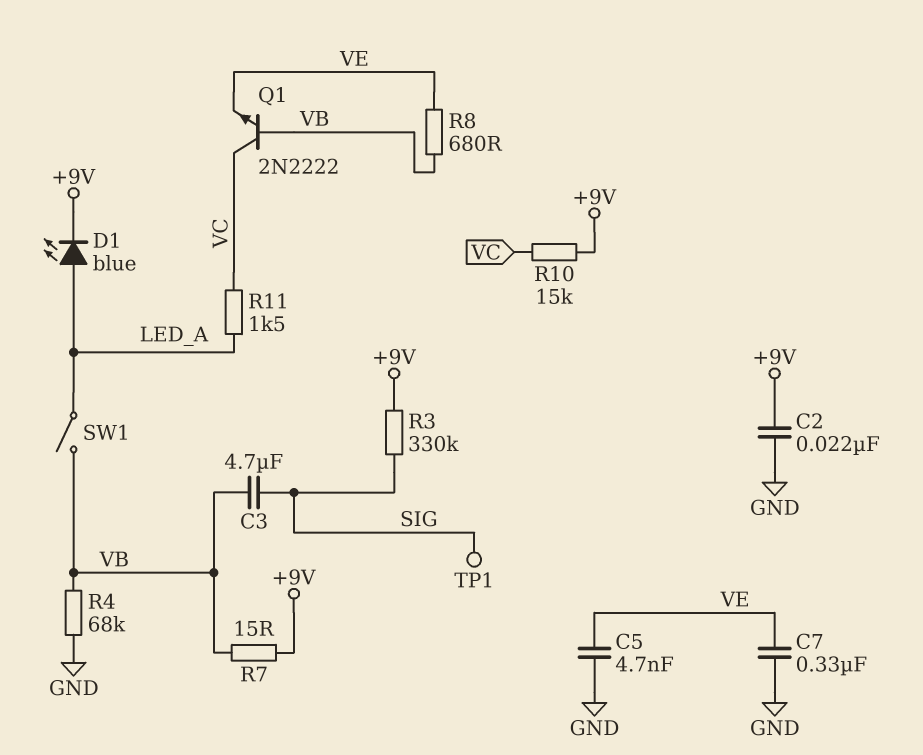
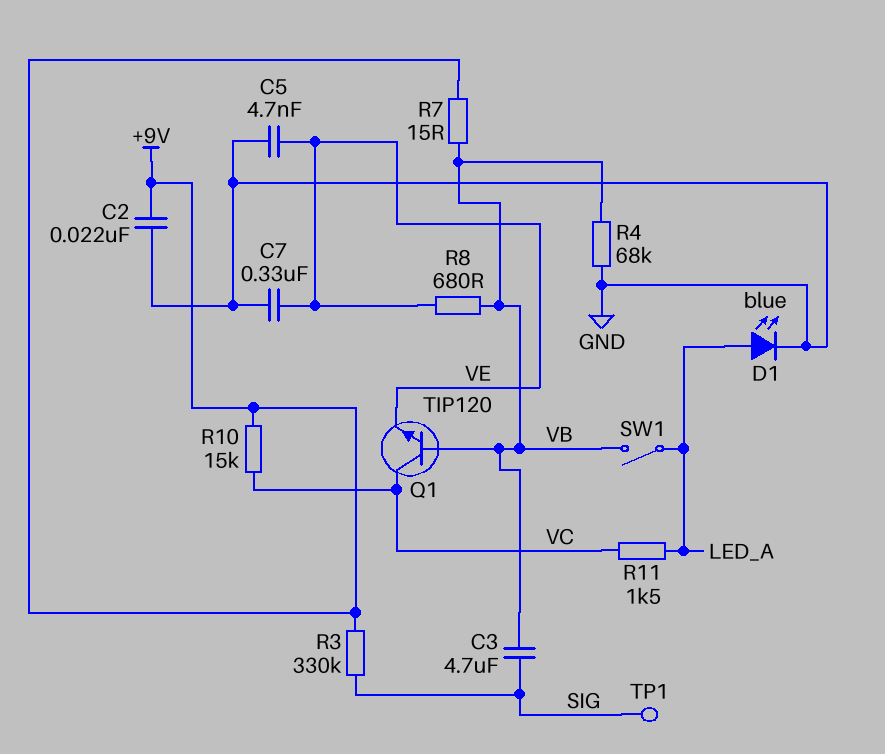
D1: LED blue (A LED_A, K +9V) -> LED blue (A LED_A, K GND)
Q1: NPN 2N2222 (B VB, C VC, E VE) -> NPN TIP120 (B VB, C VC, E VE)

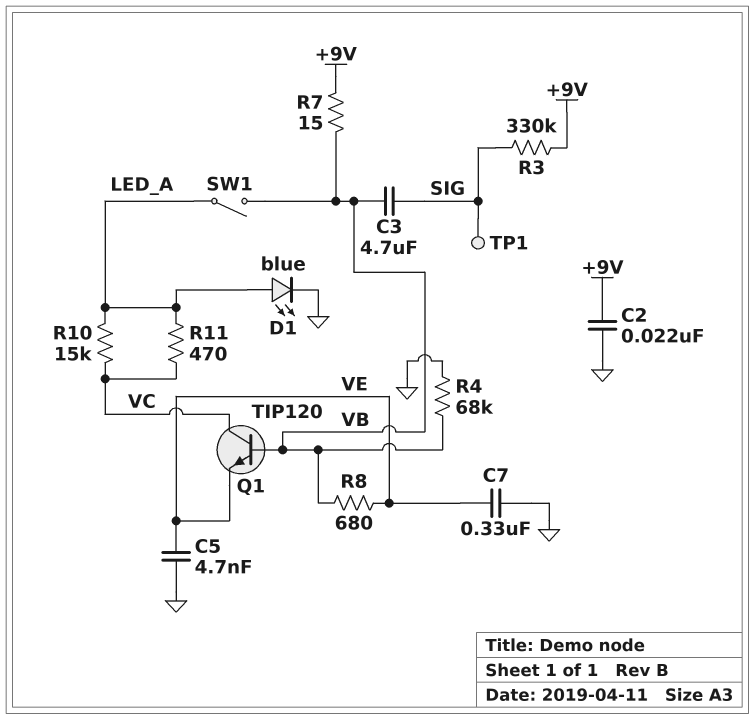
R10: 15k (+9V, VC) -> 15k (LED_A, VC)
R11: 1.5k (LED_A, VC) -> 470 (LED_A, VC)

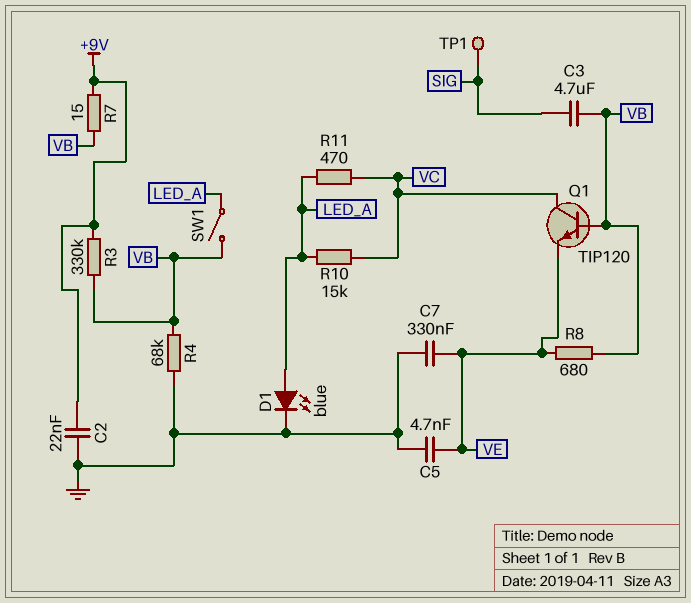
R3: 330k (+9V, SIG) -> 330k (+9V, VB)

